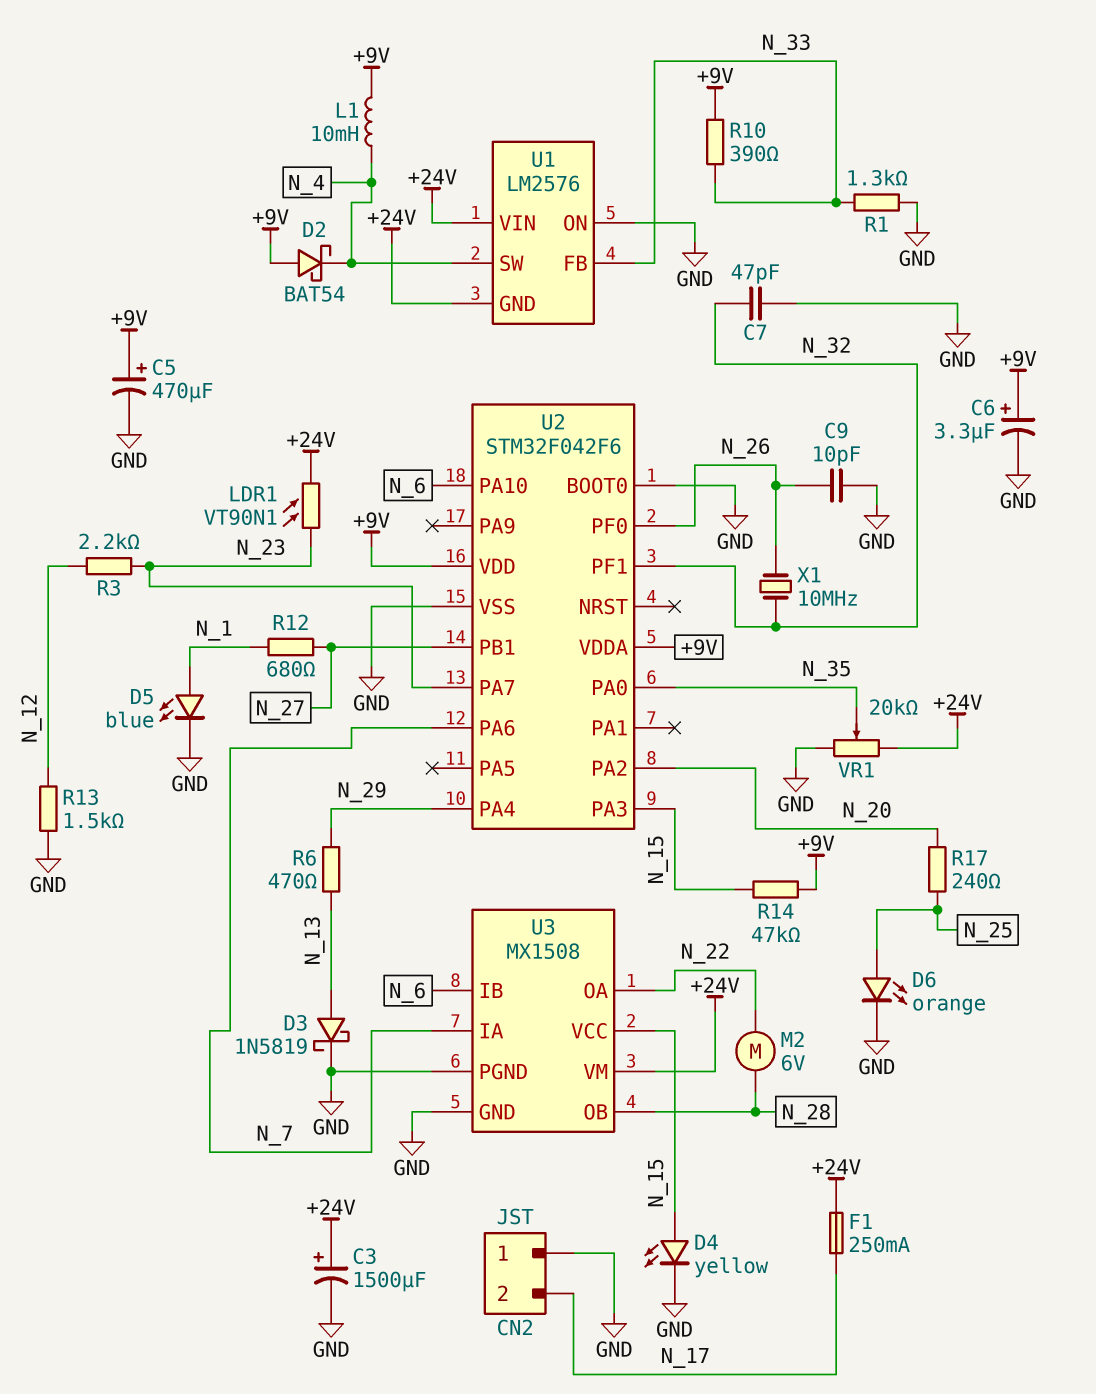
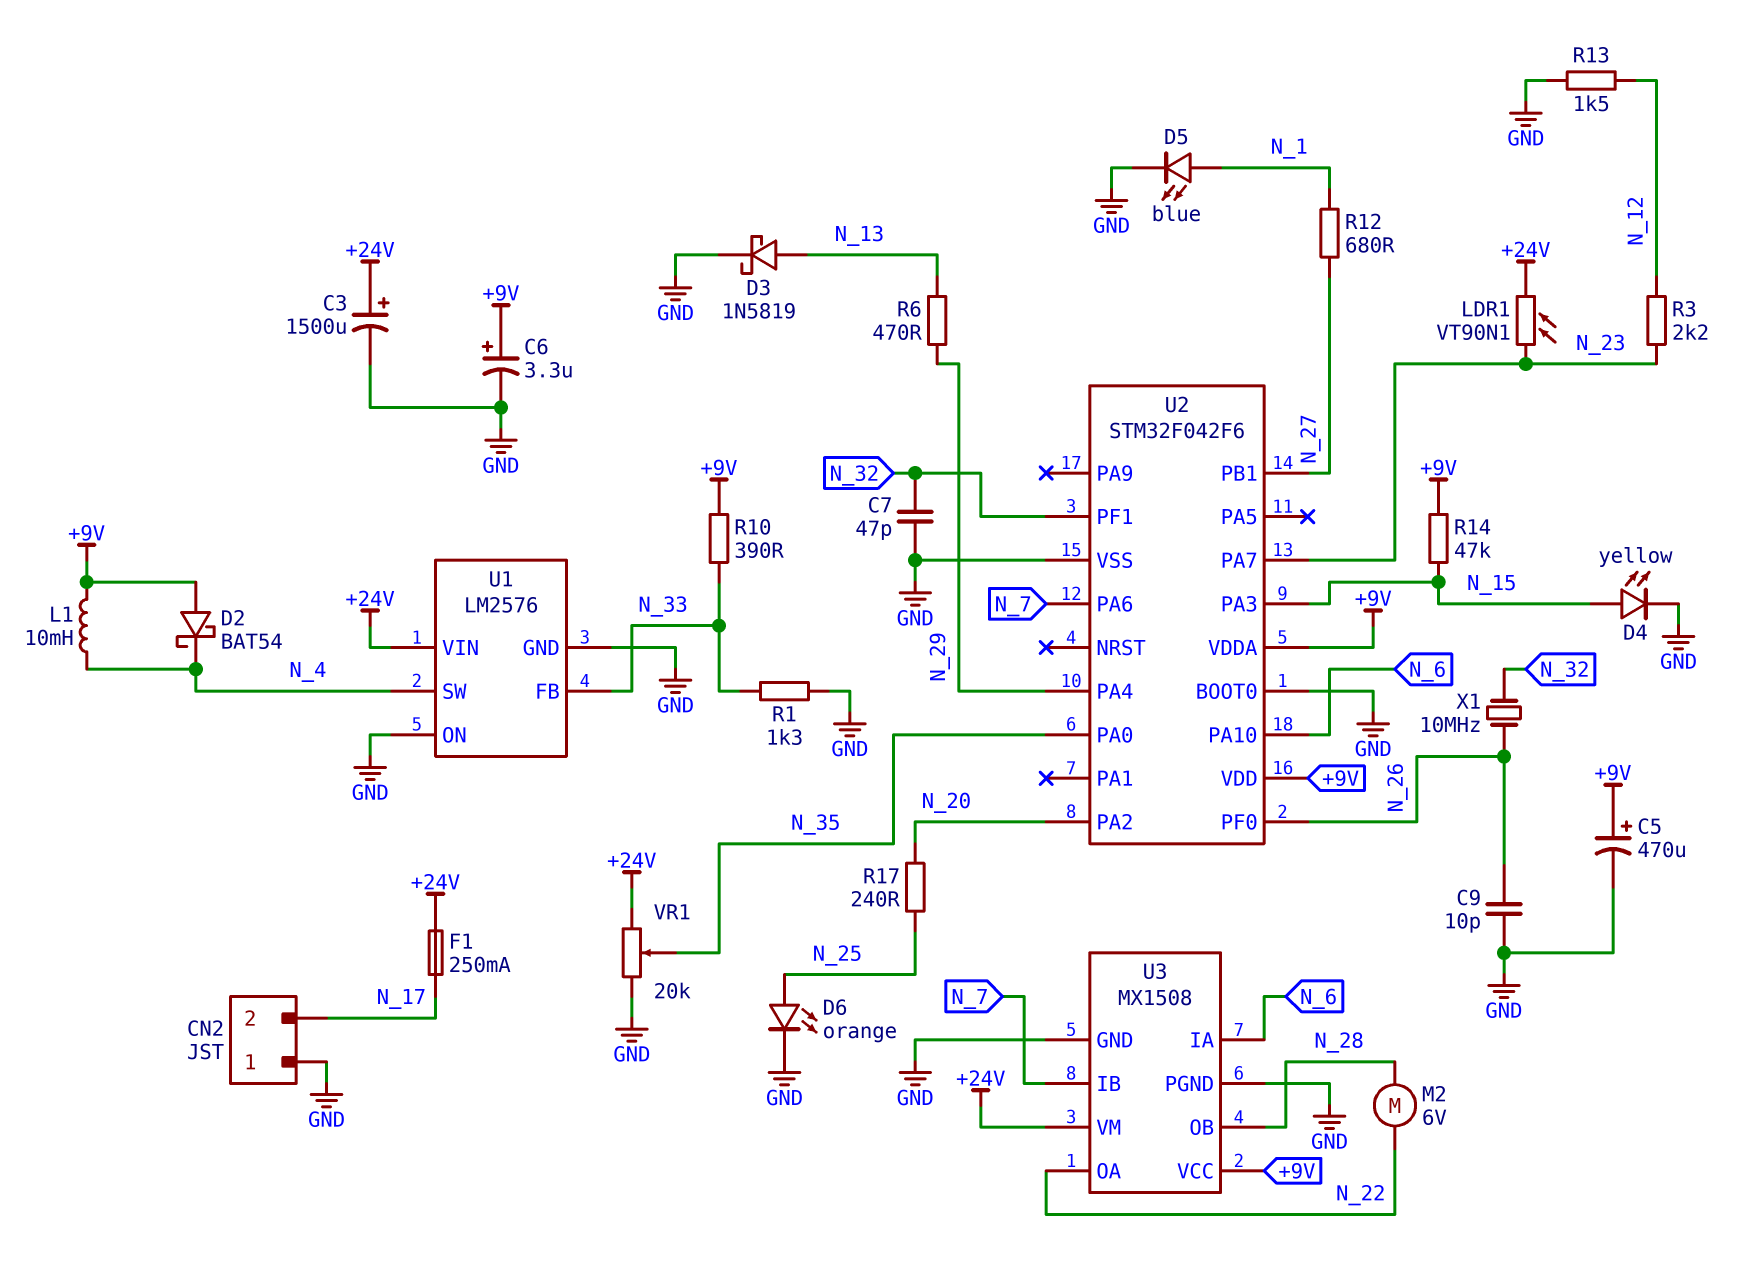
U1 pin GND: +24V -> GND
U3 pin IA: N_7 -> N_6
U3 pin IB: N_6 -> N_7
U3 pin VCC: N_15 -> +9V

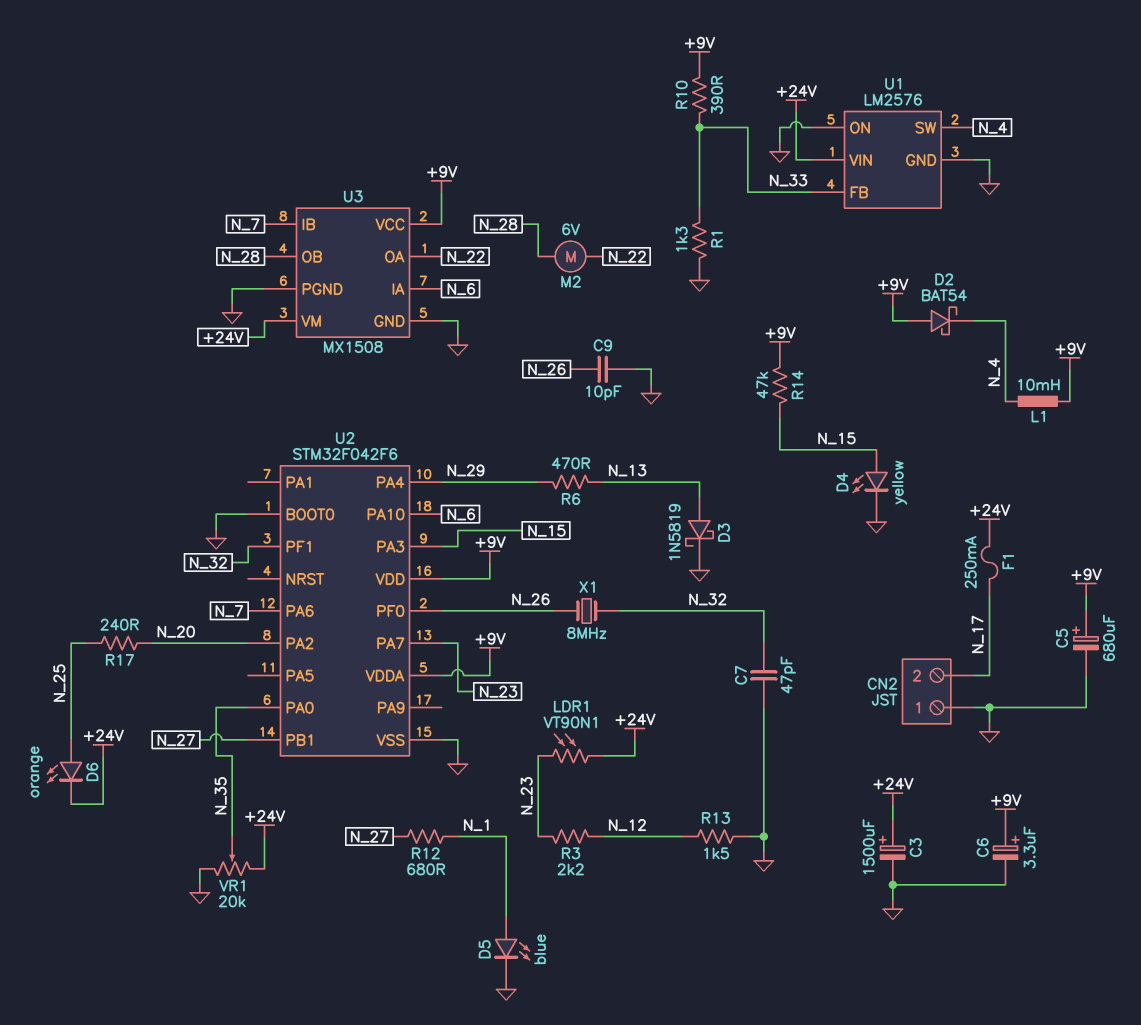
C5: 470uF (plus +9V, minus GND) -> 680uF (plus +9V, minus GND)
D6: LED orange (A N_25, K GND) -> LED orange (A N_25, K +24V)
X1: 10MHz (N_26, N_32) -> 8MHz (N_26, N_32)

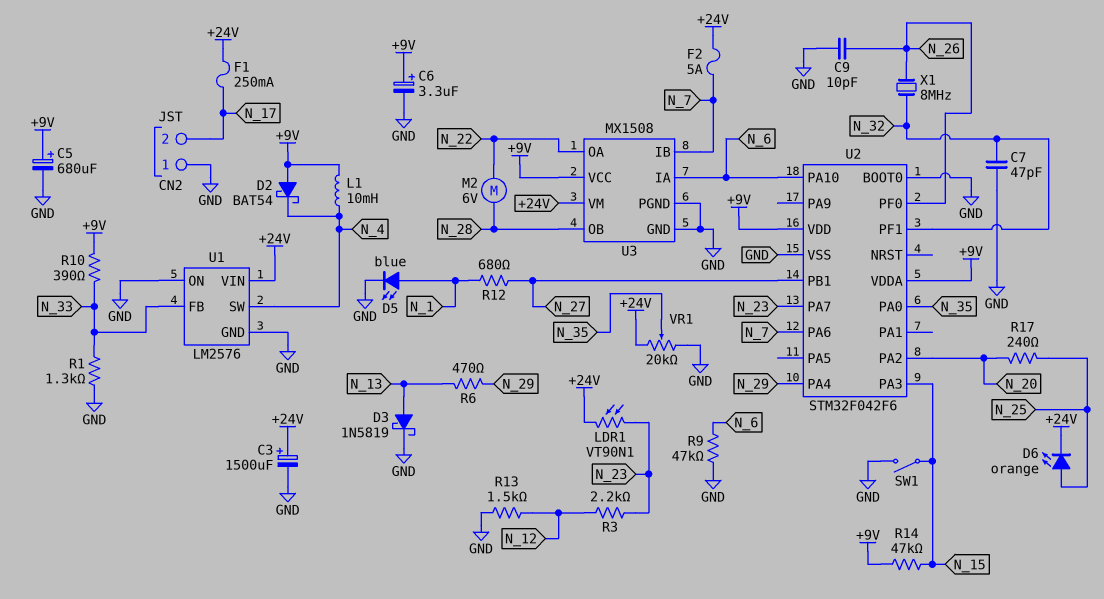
D4: LED yellow (A N_15, K GND) -> none
F2: none -> 5A (+24V, N_7)
R9: none -> 47k (GND, N_6)
SW1: none -> switch (GND, N_15)

